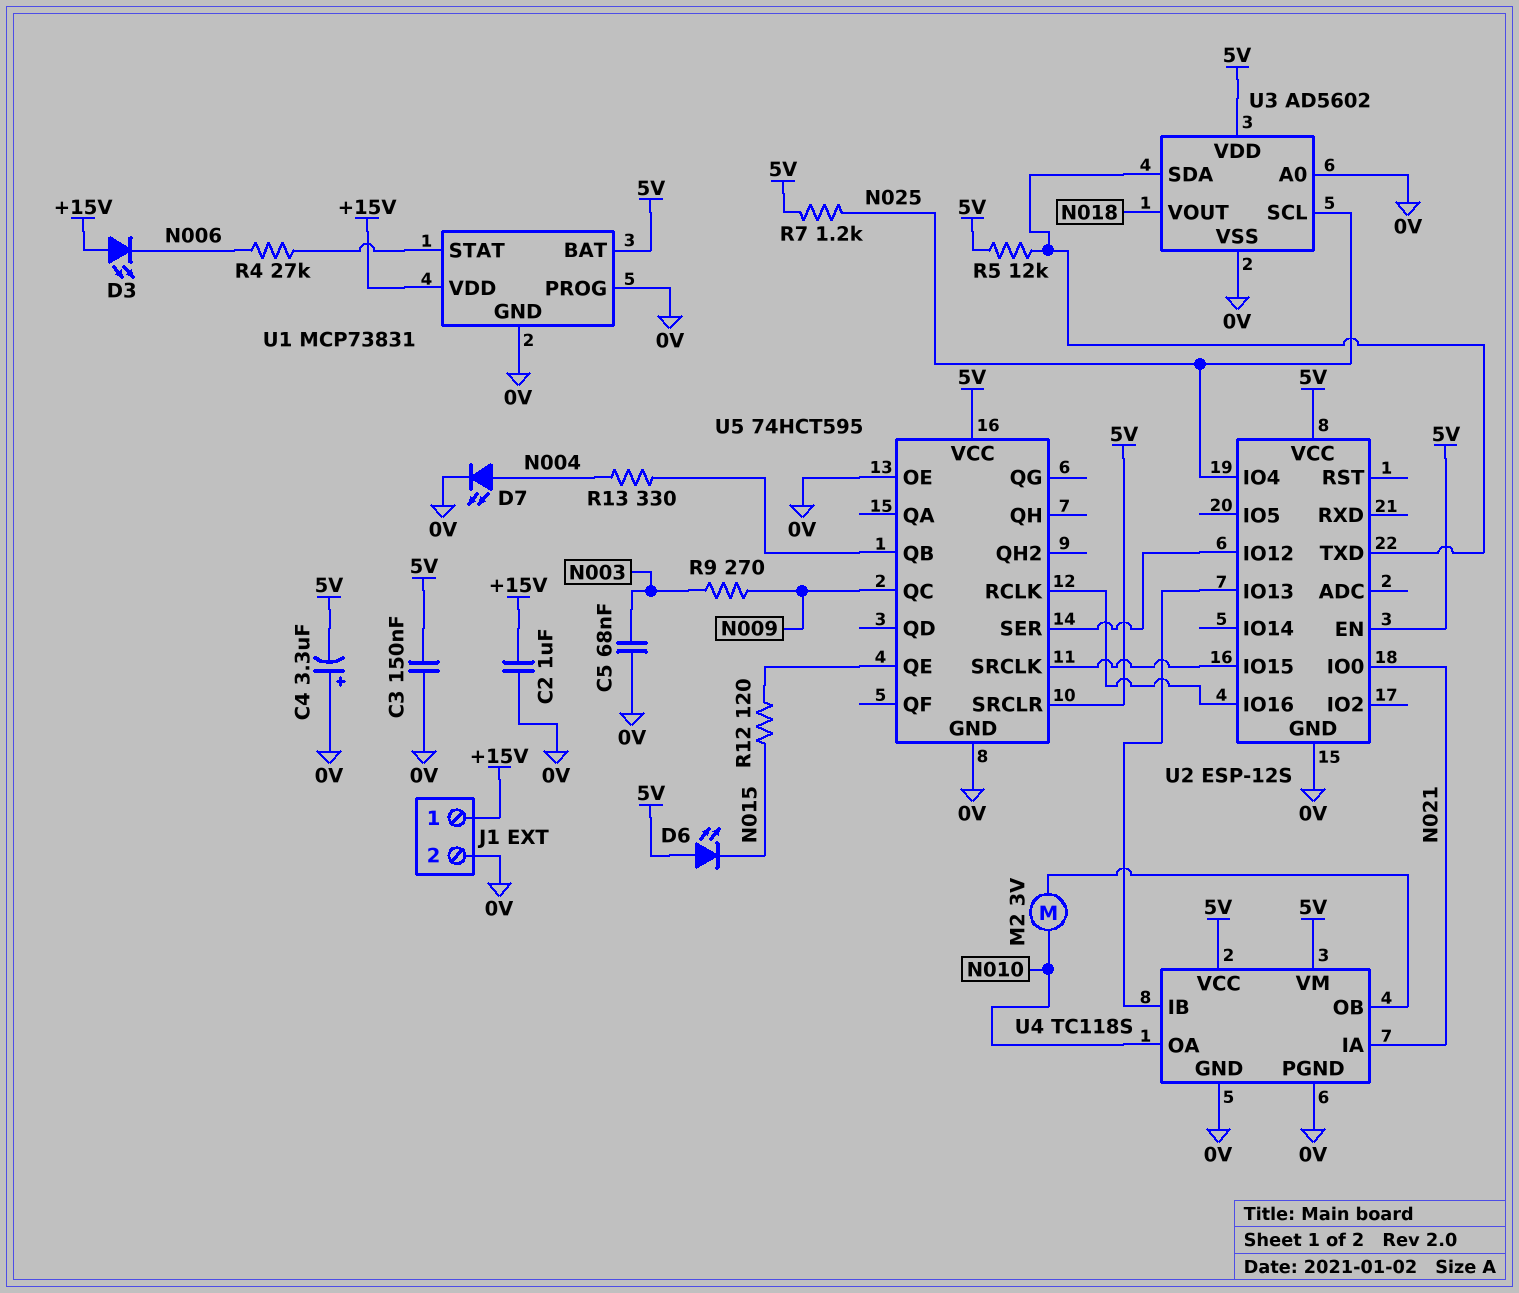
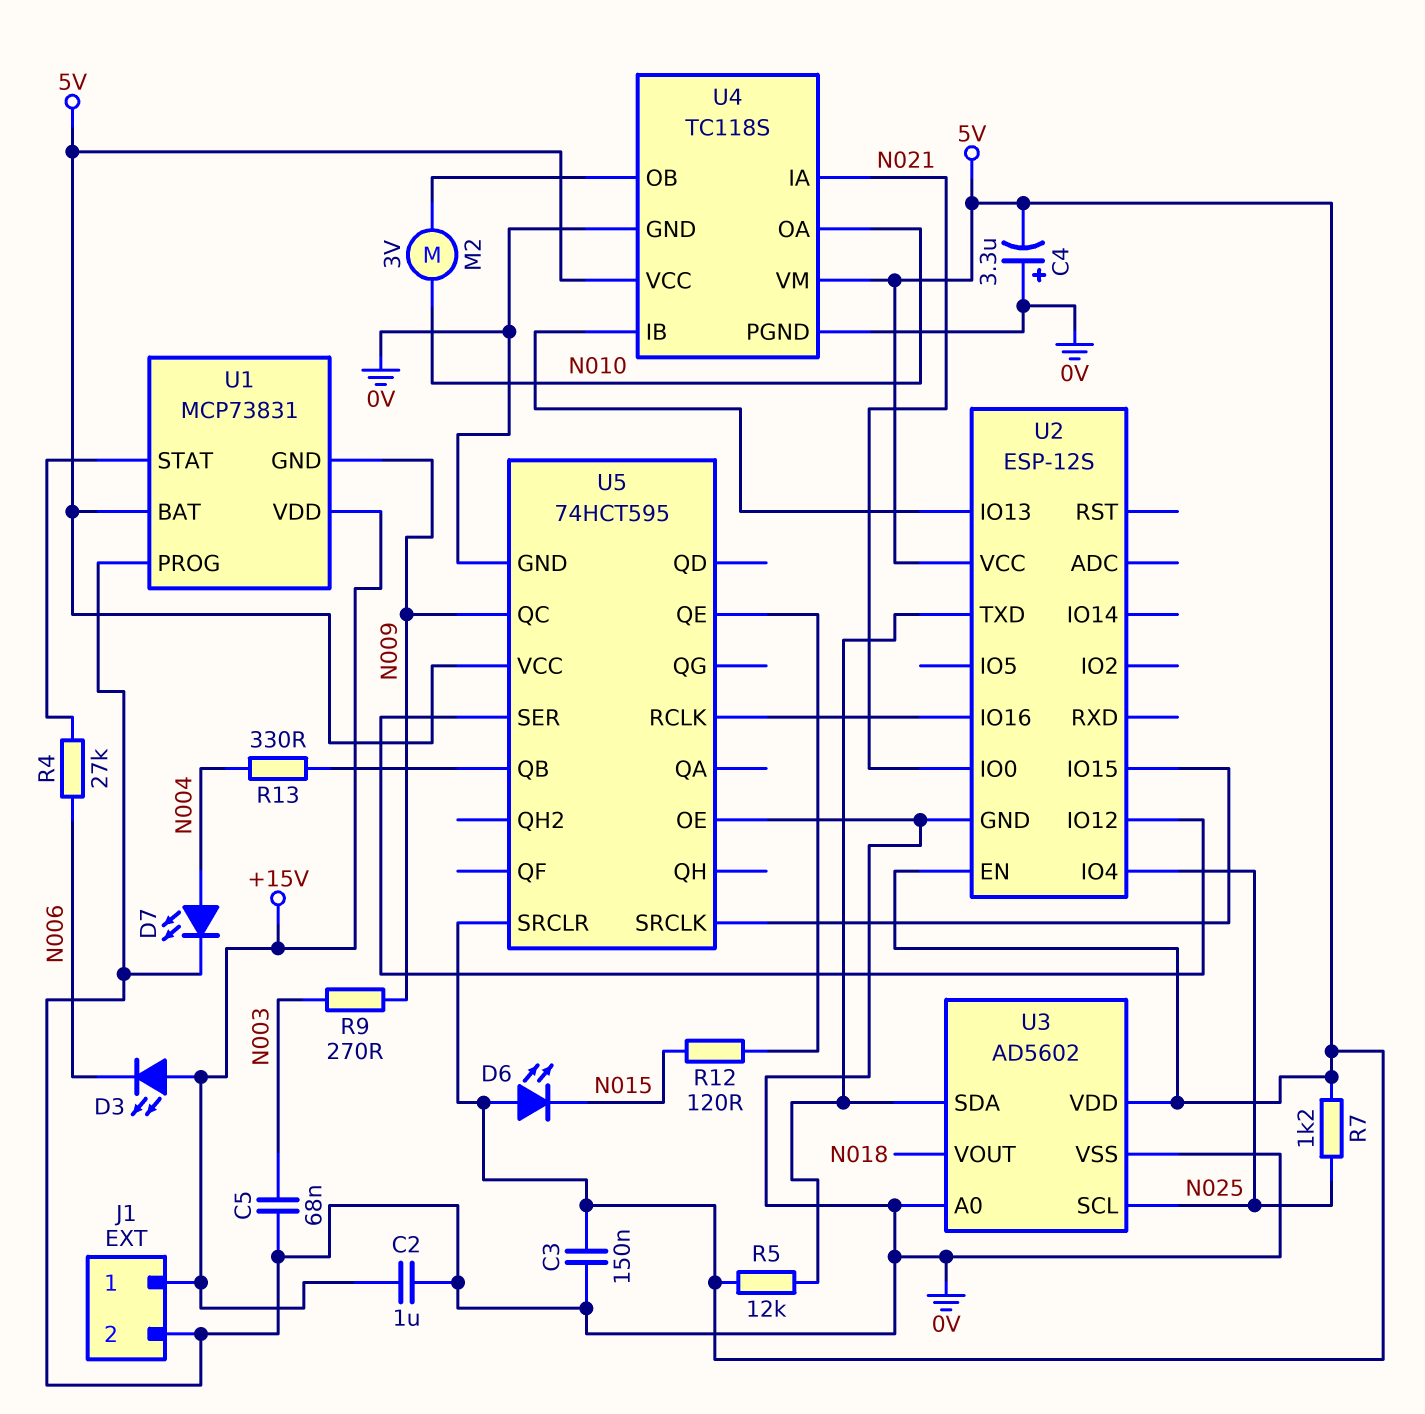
U1 pin GND: 0V -> N009

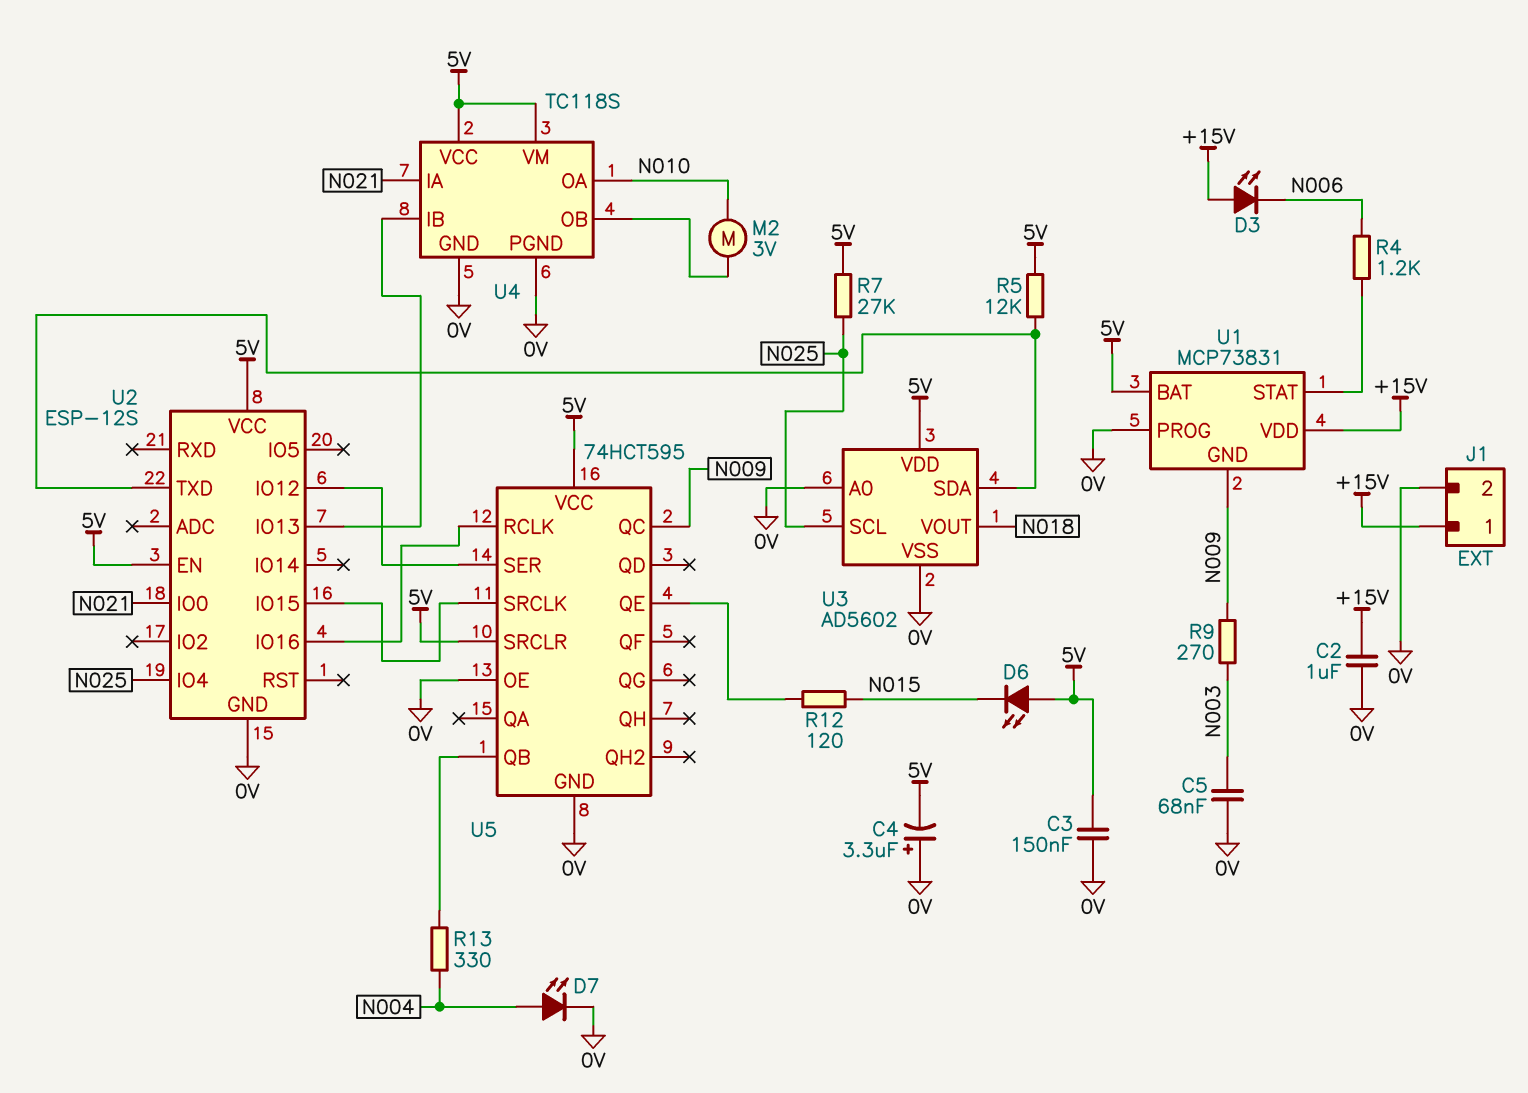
R4: 27k (N006, U1/STAT) -> 1.2k (N006, U1/STAT)
R7: 1.2k (5V, N025) -> 27k (5V, N025)

